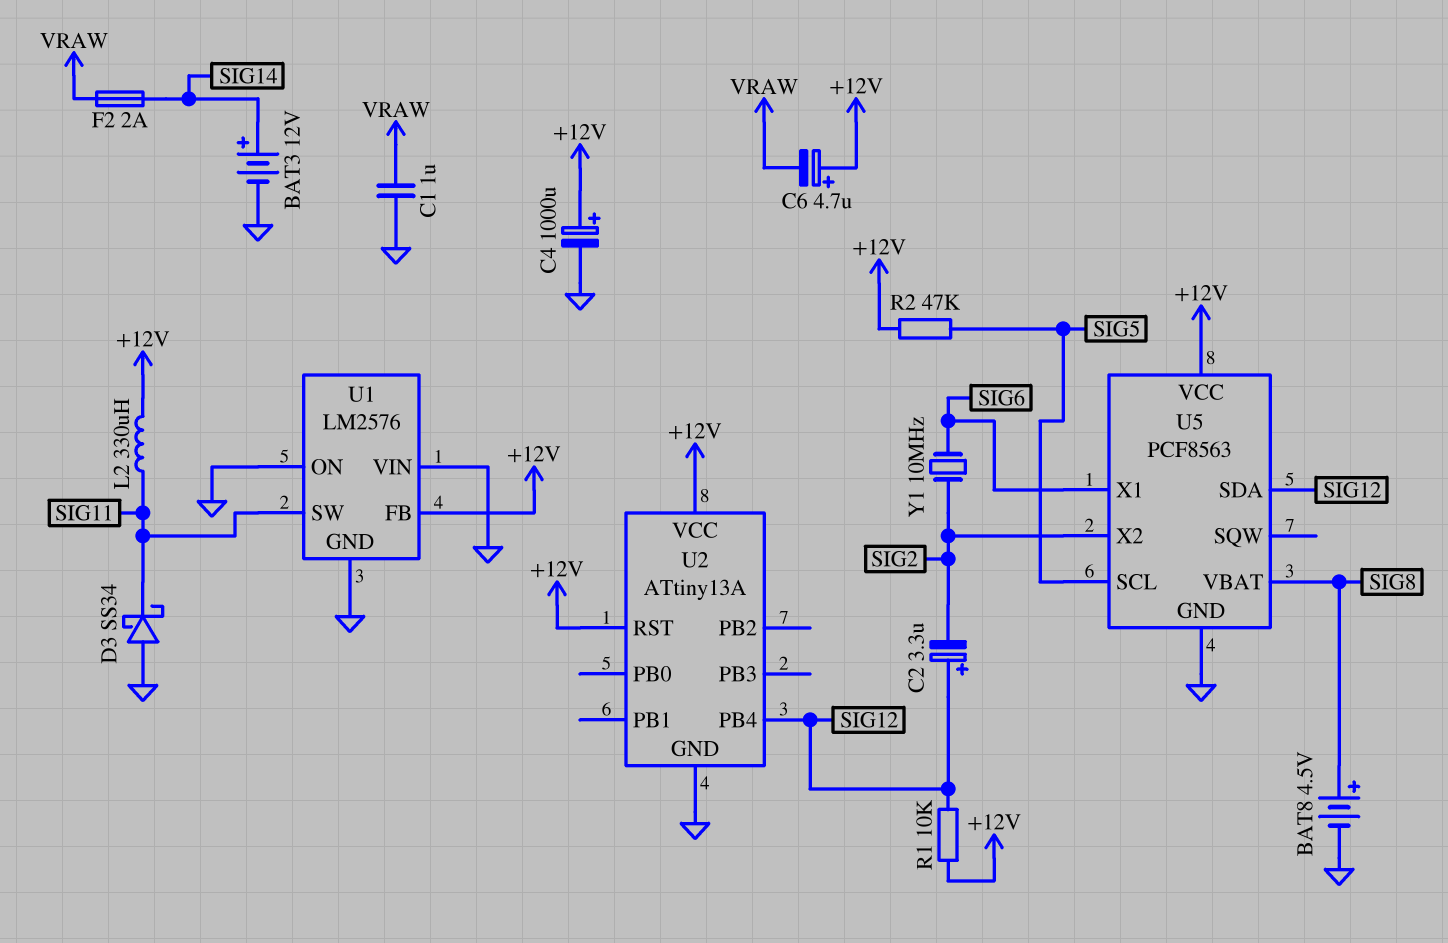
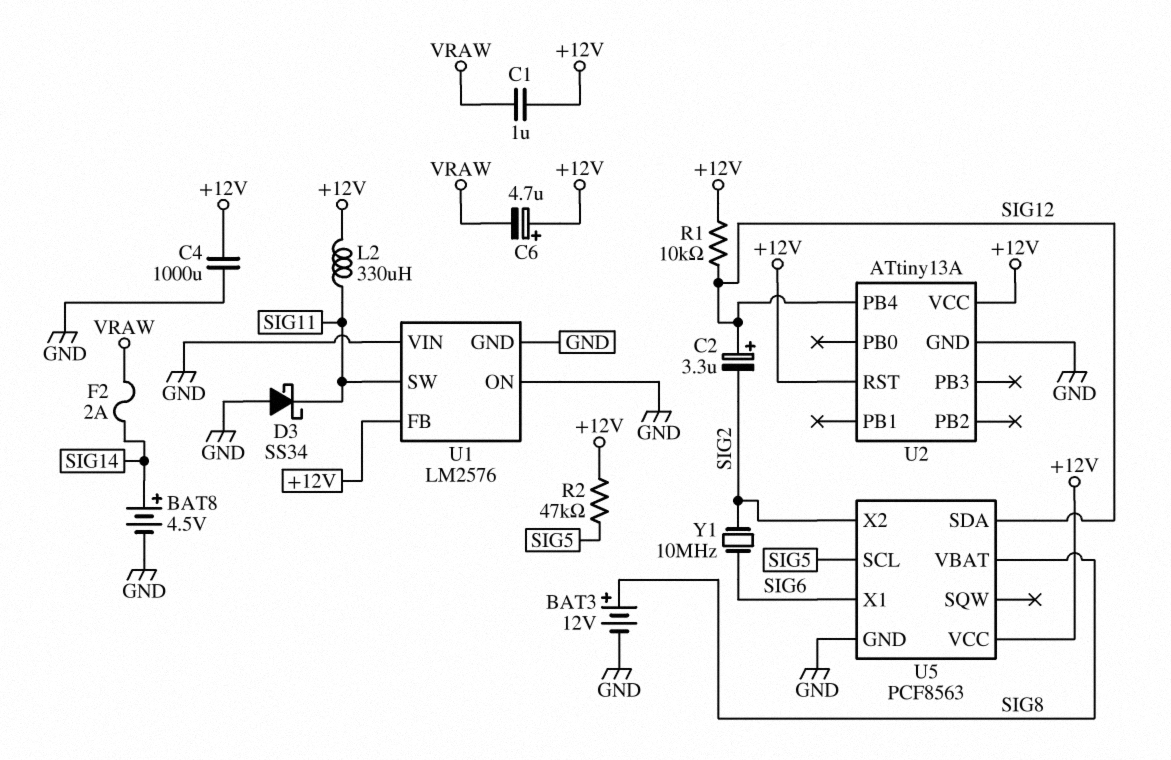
BAT3: 12V (plus SIG14, minus GND) -> 12V (plus SIG8, minus GND)
BAT8: 4.5V (plus SIG8, minus GND) -> 4.5V (plus SIG14, minus GND)
C1: 1uF (GND, VRAW) -> 1uF (+12V, VRAW)
C4: 1000uF (plus +12V, minus GND) -> 1000uF (+12V, GND)

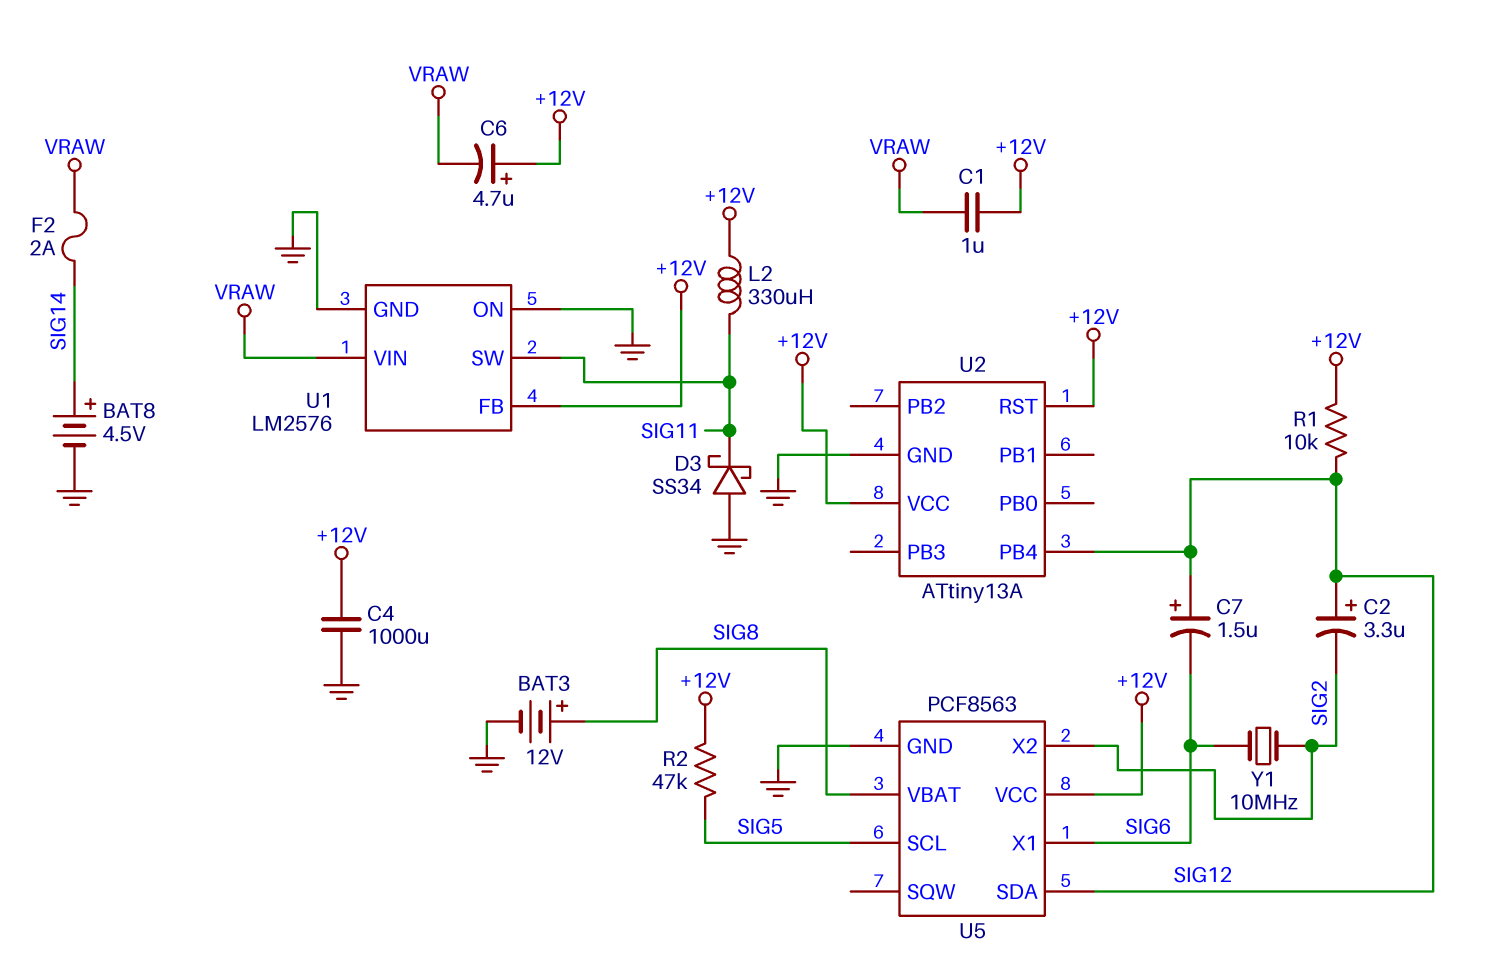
C7: none -> 1.5uF (plus SIG12, minus SIG6)
U1 pin VIN: GND -> VRAW

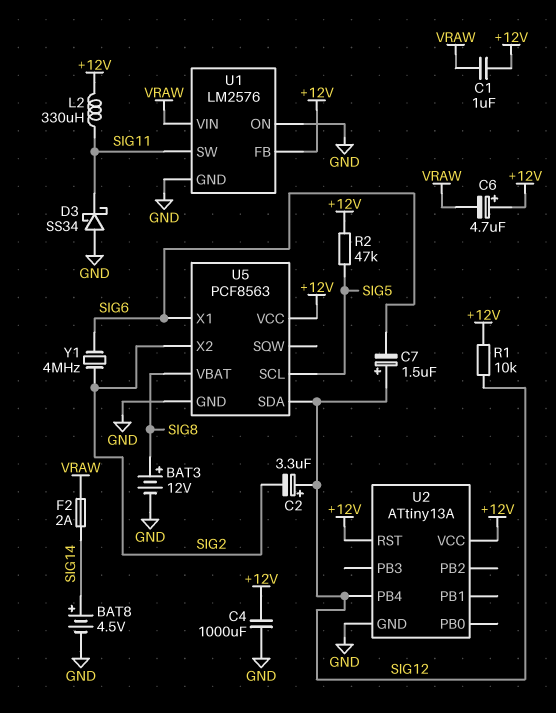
Y1: 10MHz (SIG2, SIG6) -> 4MHz (SIG2, SIG6)

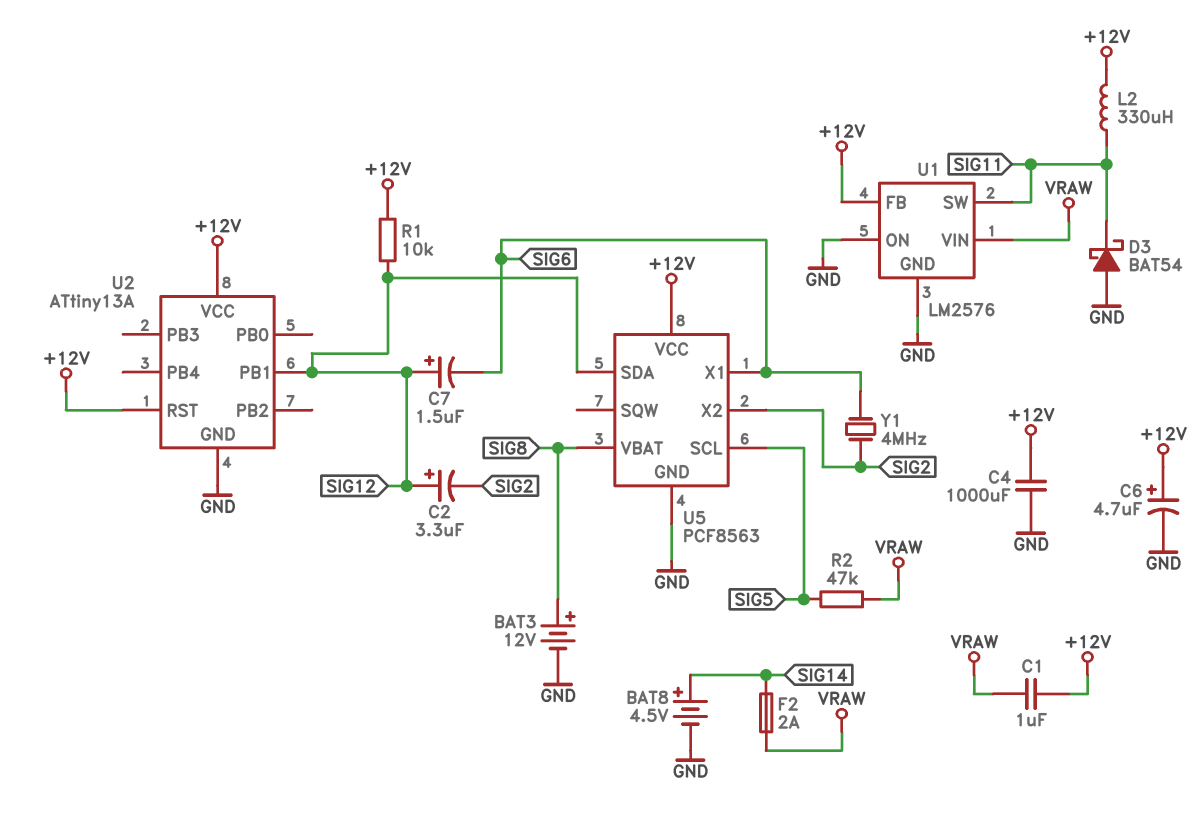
C6: 4.7uF (plus +12V, minus VRAW) -> 4.7uF (plus +12V, minus GND)
D3: schottky SS34 (A GND, K SIG11) -> schottky BAT54 (A GND, K SIG11)
R2: 47k (+12V, SIG5) -> 47k (SIG5, VRAW)
U2 pin PB1: none -> SIG12
U2 pin PB4: SIG12 -> none

